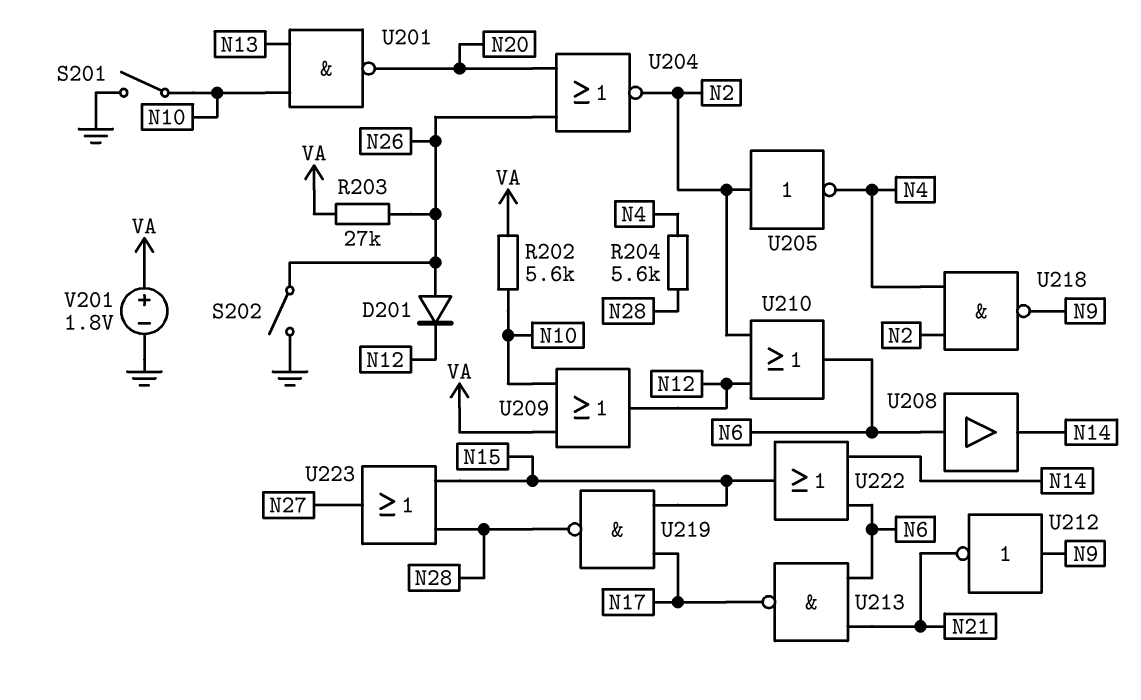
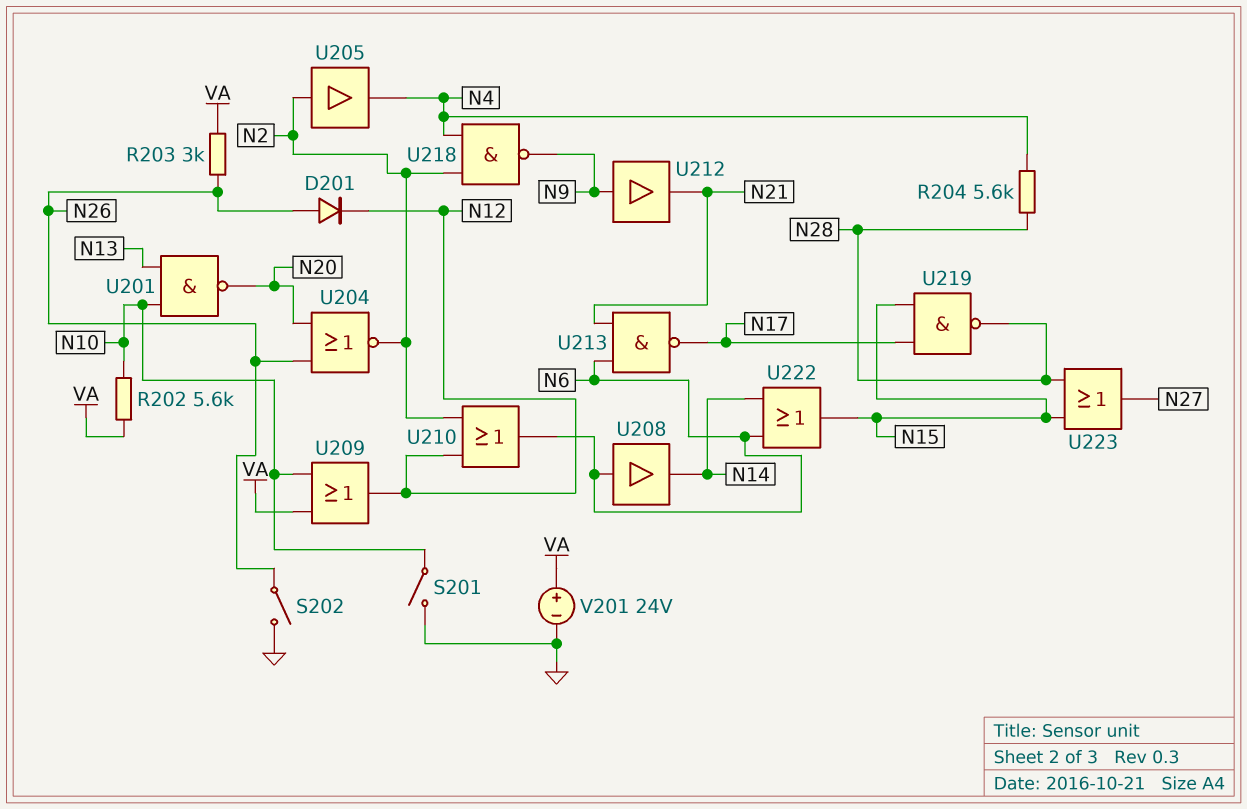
R203: 27k (N26, VA) -> 3k (N26, VA)
U205: NOT (in N2, out N4) -> buffer (in N2, out N4)
U212: NOT (in N9, out N21) -> buffer (in N9, out N21)
V201: 1.8V (plus VA, minus GND) -> 24V (plus VA, minus GND)

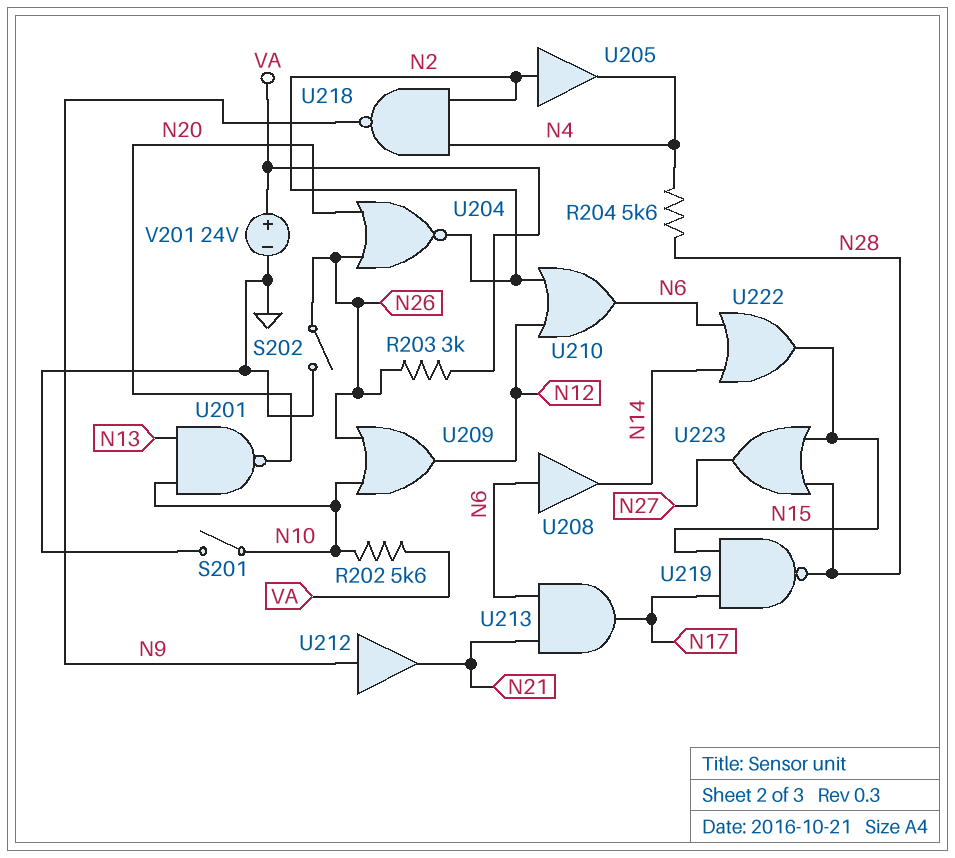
D201: diode (A N26, K N12) -> none
U209: OR (in N10, in VA, out N12) -> OR (in N10, in N26, out N12)
U213: NAND (in N6, in N21, out N17) -> AND (in N6, in N21, out N17)

